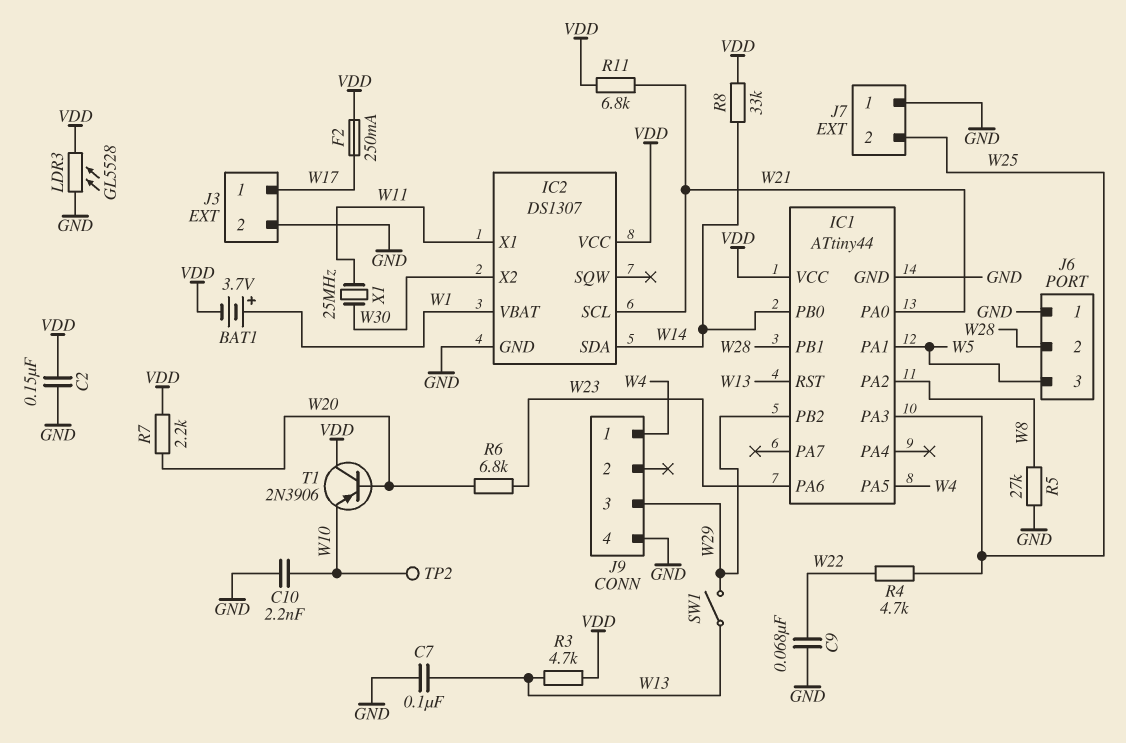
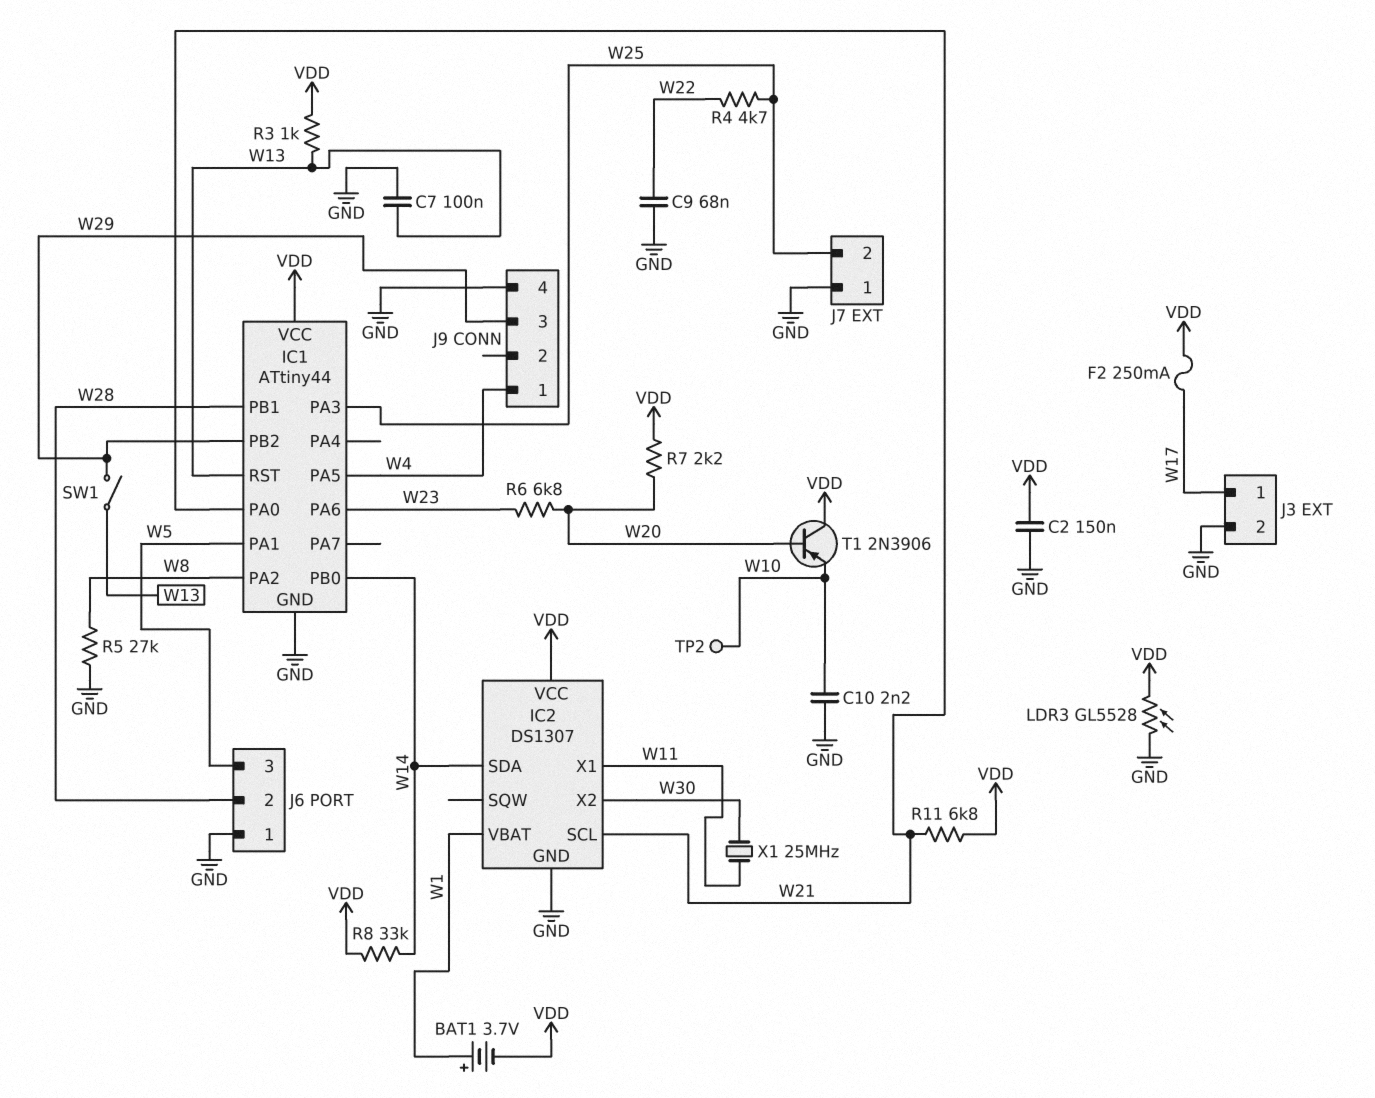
R3: 4.7k (VDD, W13) -> 1k (VDD, W13)

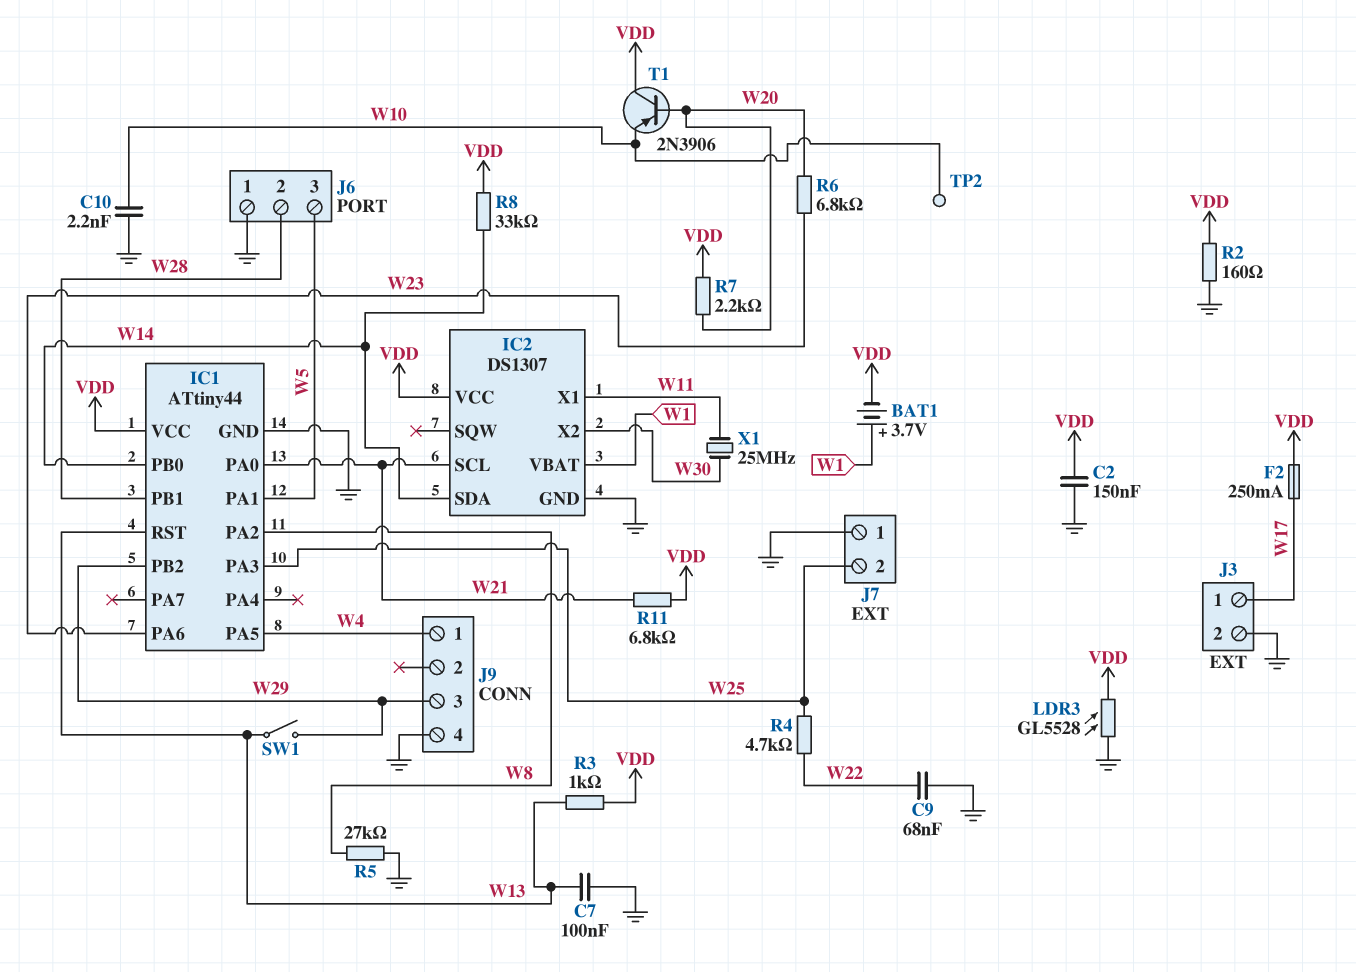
R2: none -> 160 (GND, VDD)

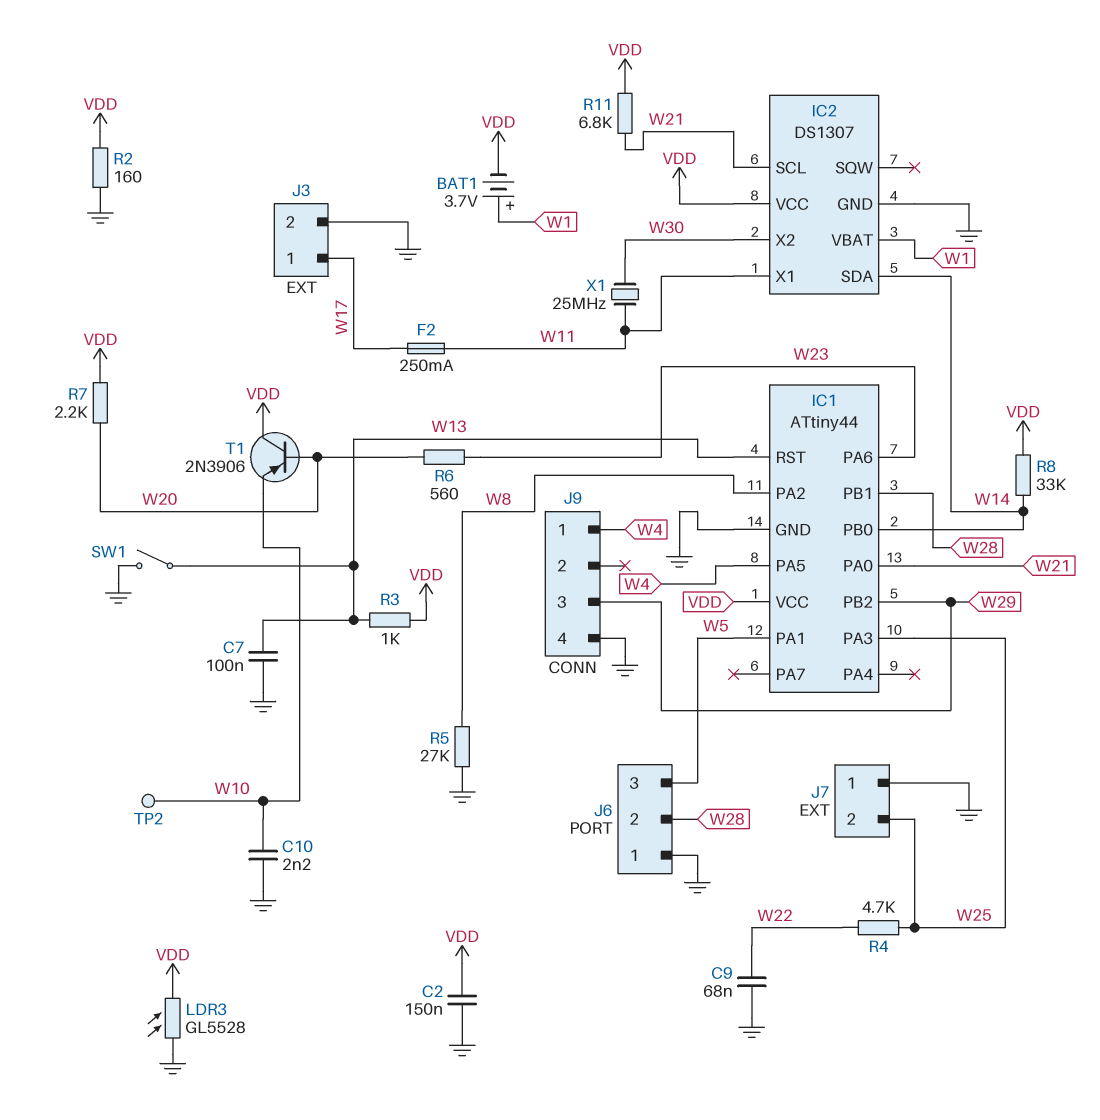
F2: 250mA (VDD, W17) -> 250mA (W11, W17)
R6: 6.8k (W20, W23) -> 560 (W20, W23)
SW1: switch (W13, W29) -> switch (GND, W13)

